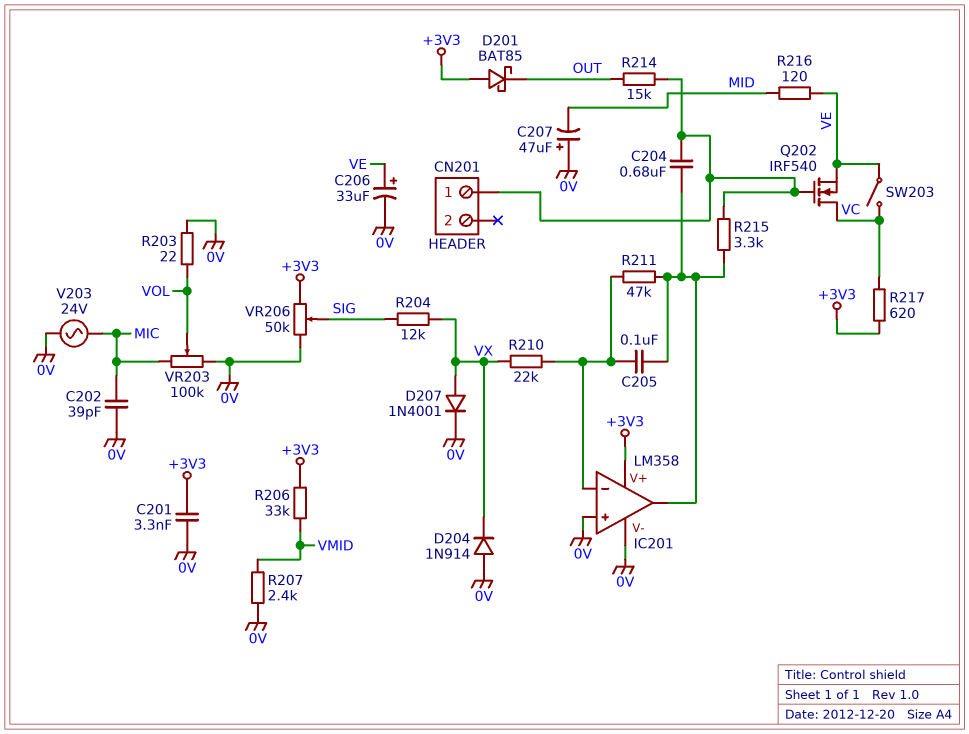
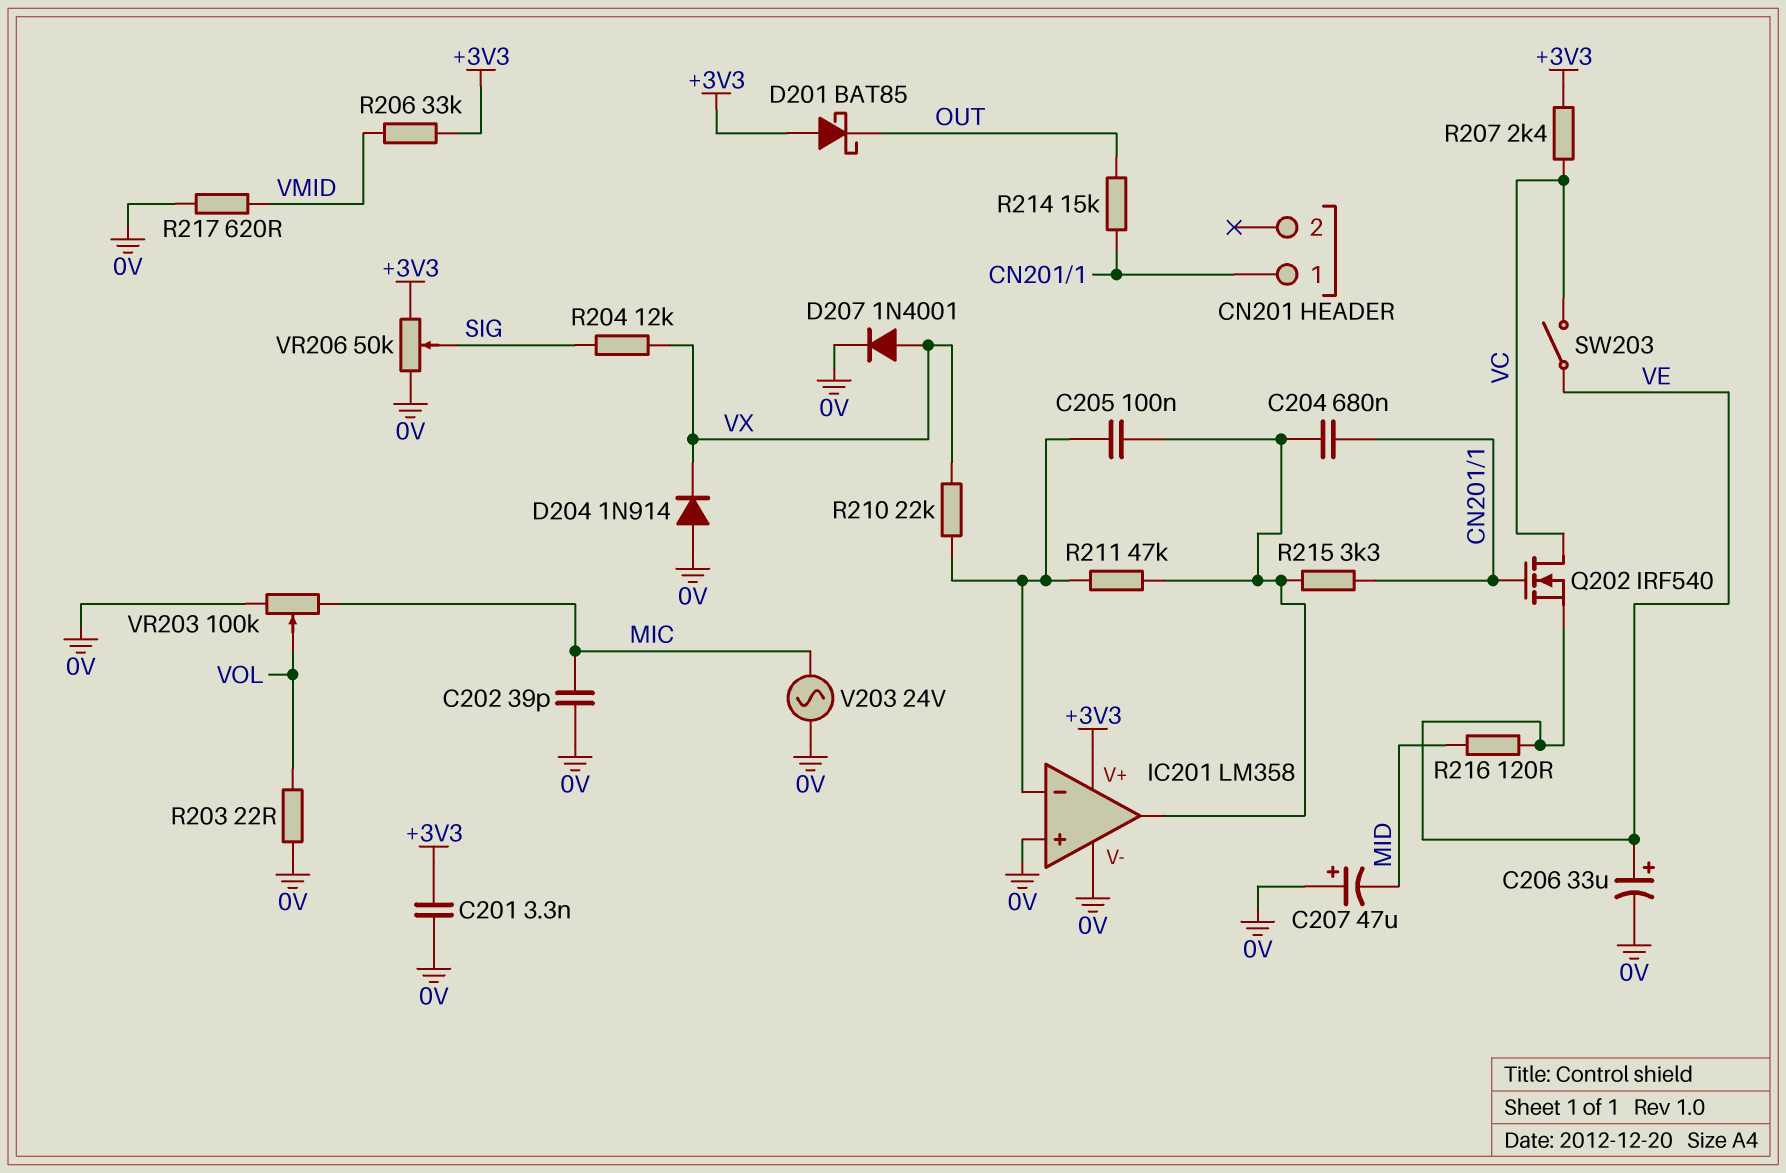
R207: 2.4k (0V, VMID) -> 2.4k (+3V3, VC)
R217: 620 (+3V3, VC) -> 620 (0V, VMID)

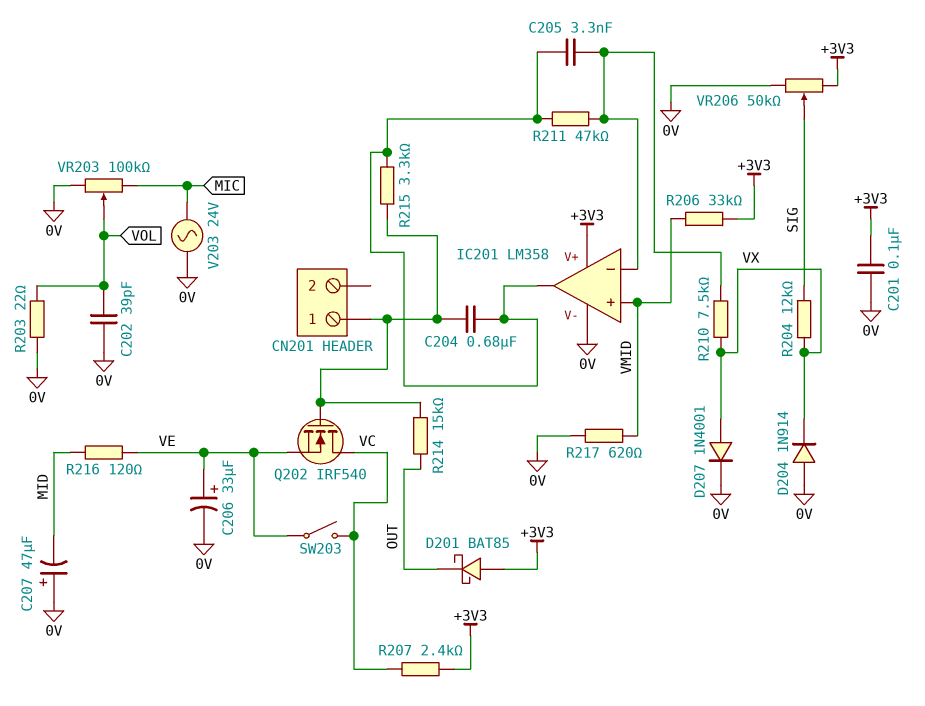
C201: 3.3nF (+3V3, 0V) -> 100nF (+3V3, 0V)
C202: 39pF (0V, MIC) -> 39pF (0V, VOL)
C205: 100nF (IC201/in-, IC201/out) -> 3.3nF (IC201/in-, IC201/out)
IC201 pin in+: 0V -> VMID
R210: 22k (IC201/in-, VX) -> 7.5k (IC201/in-, VX)

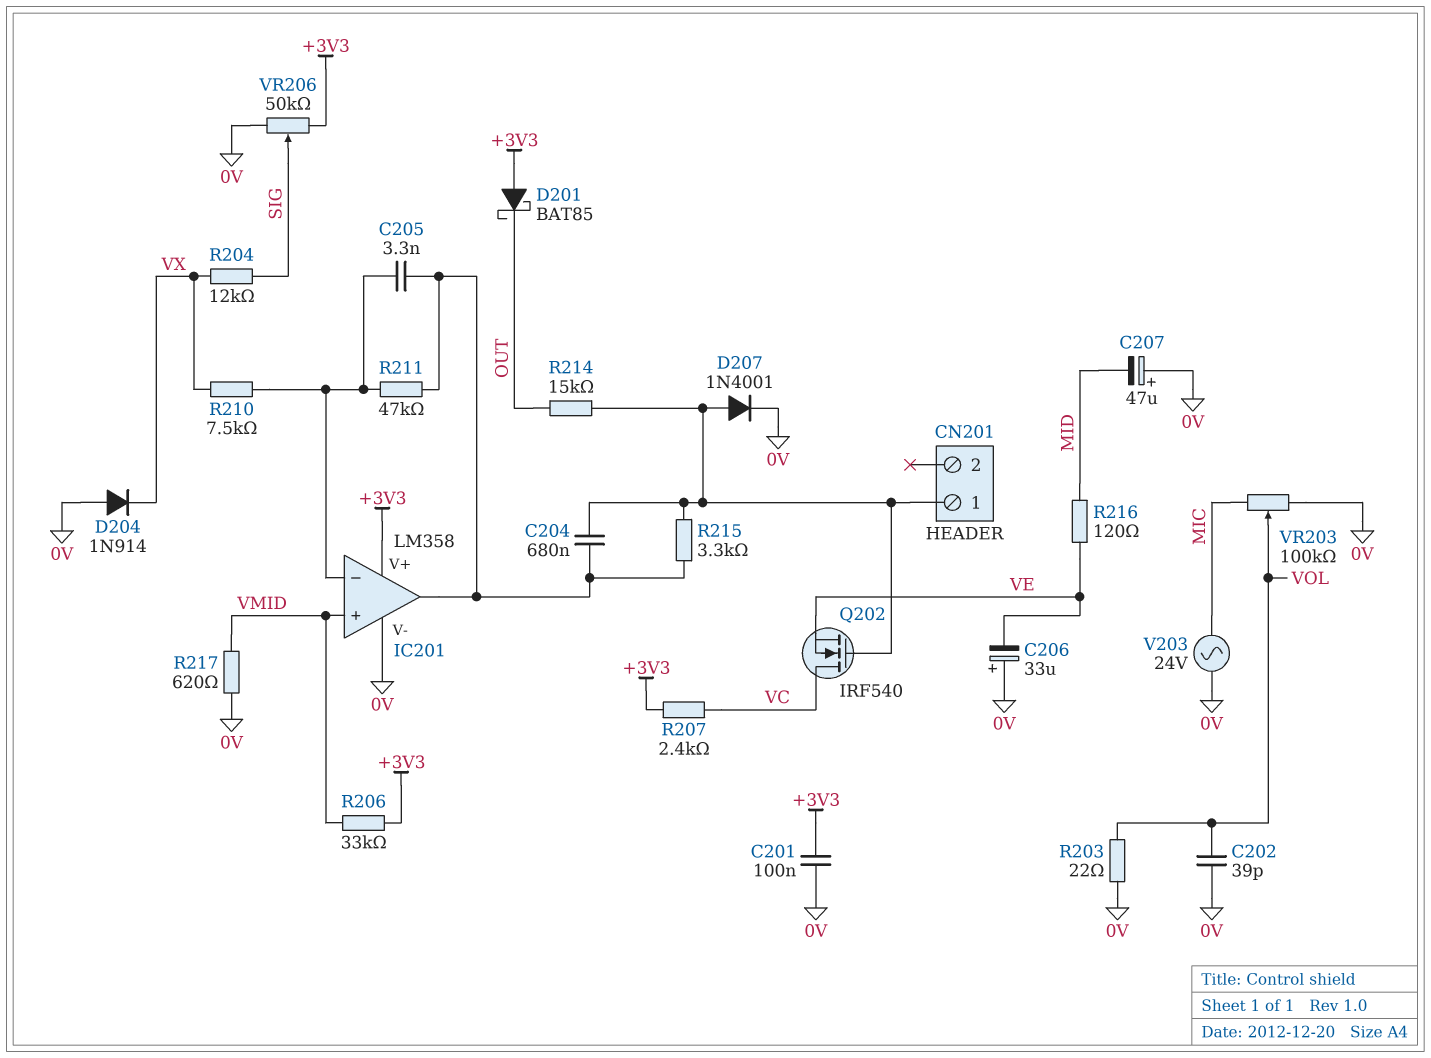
C206: 33uF (plus VE, minus 0V) -> 33uF (plus 0V, minus VE)
D207: diode 1N4001 (A VX, K 0V) -> diode 1N4001 (A CN201/1, K 0V)
SW203: switch (VC, VE) -> none

